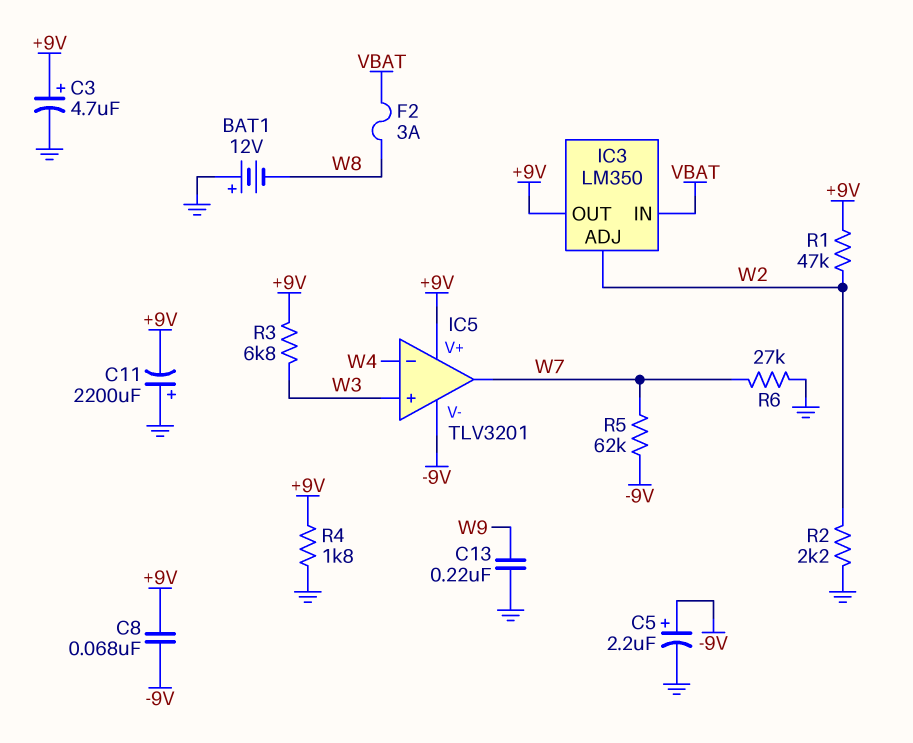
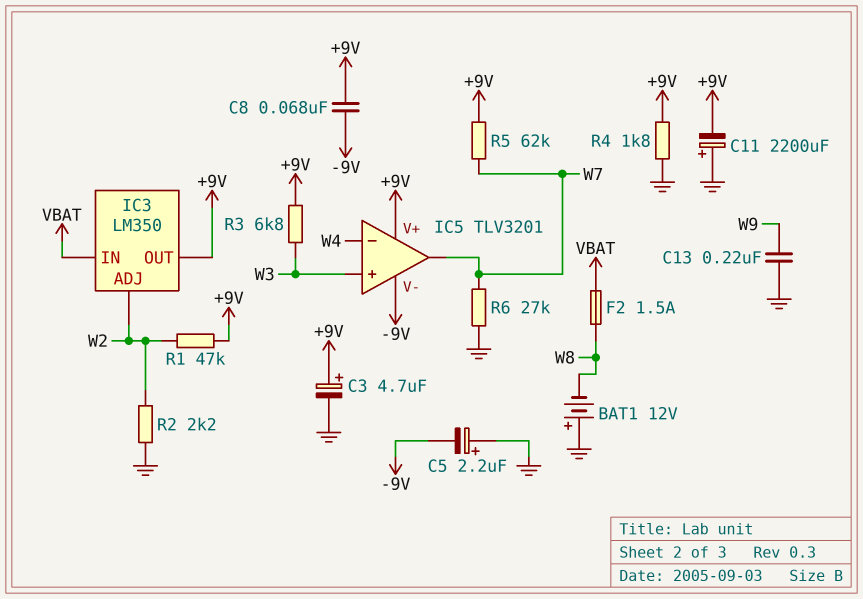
C5: 2.2uF (plus -9V, minus GND) -> 2.2uF (plus GND, minus -9V)
F2: 3A (VBAT, W8) -> 1.5A (VBAT, W8)
R5: 62k (-9V, W7) -> 62k (+9V, W7)

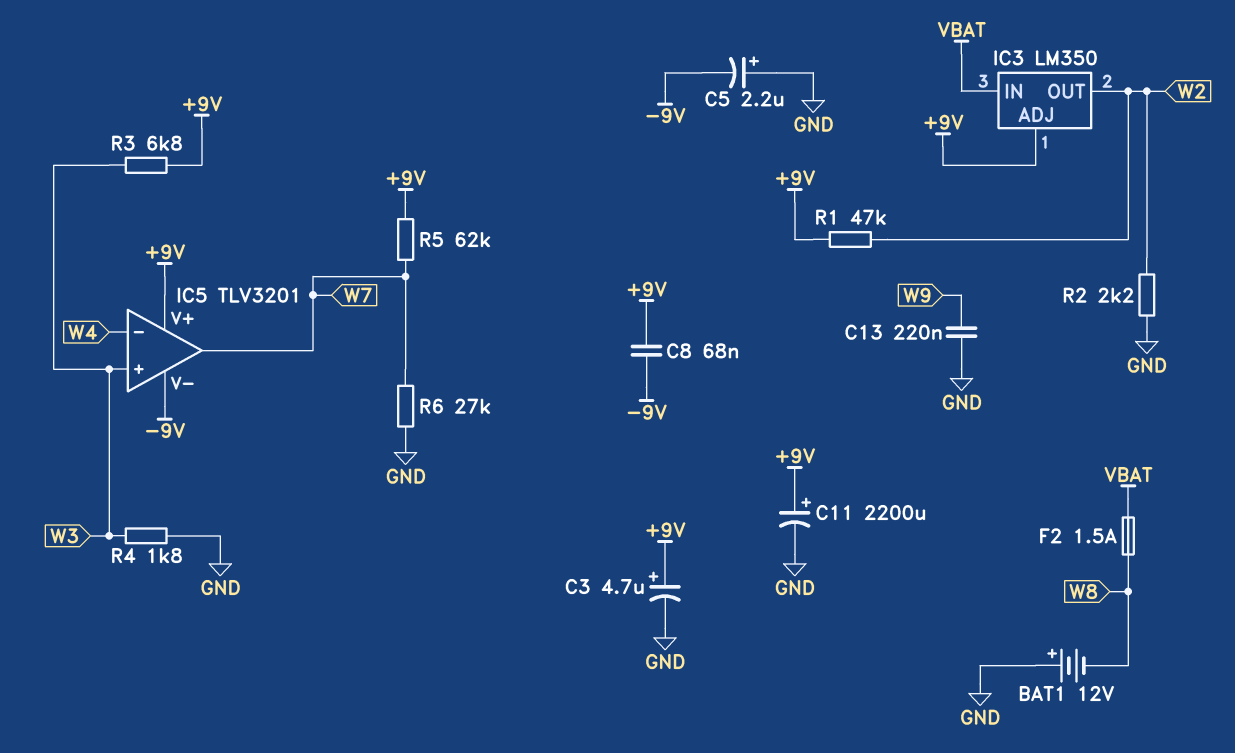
C11: 2200uF (plus GND, minus +9V) -> 2200uF (plus +9V, minus GND)
IC3 pin ADJ: W2 -> +9V
IC3 pin OUT: +9V -> W2
R4: 1.8k (+9V, GND) -> 1.8k (GND, W3)

